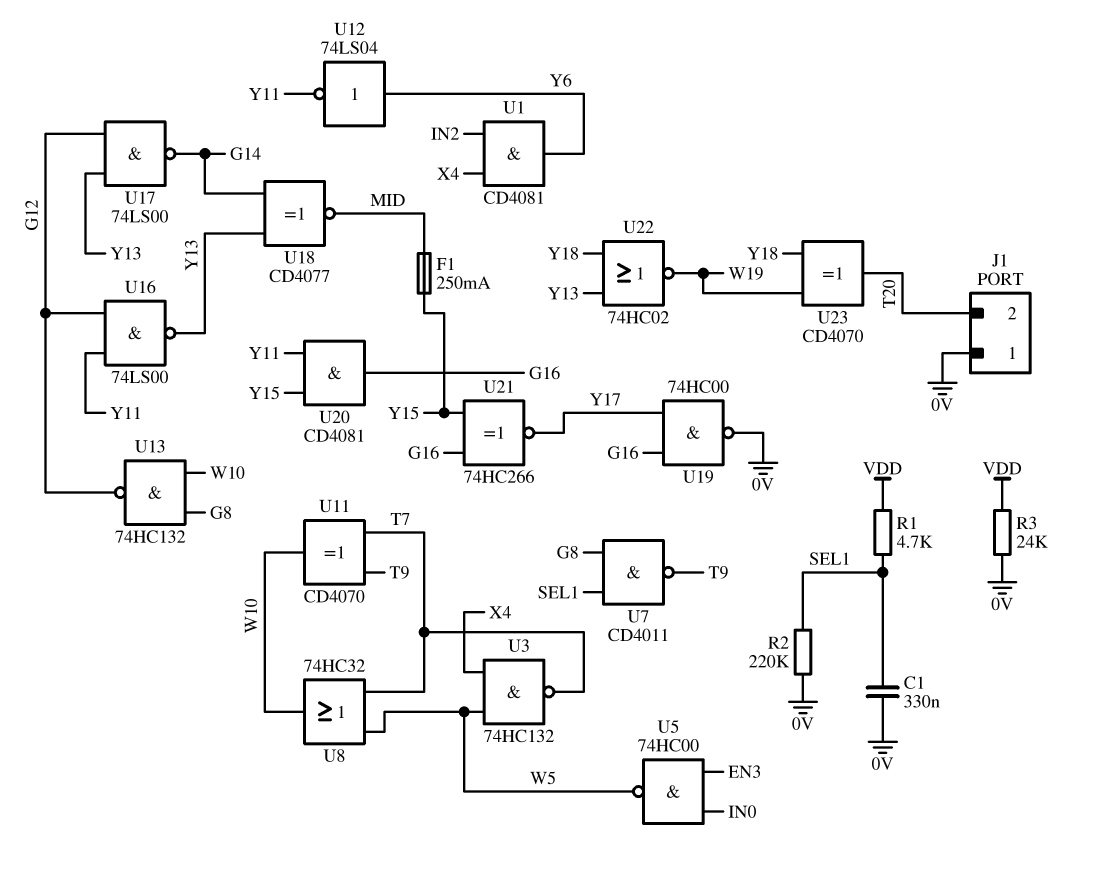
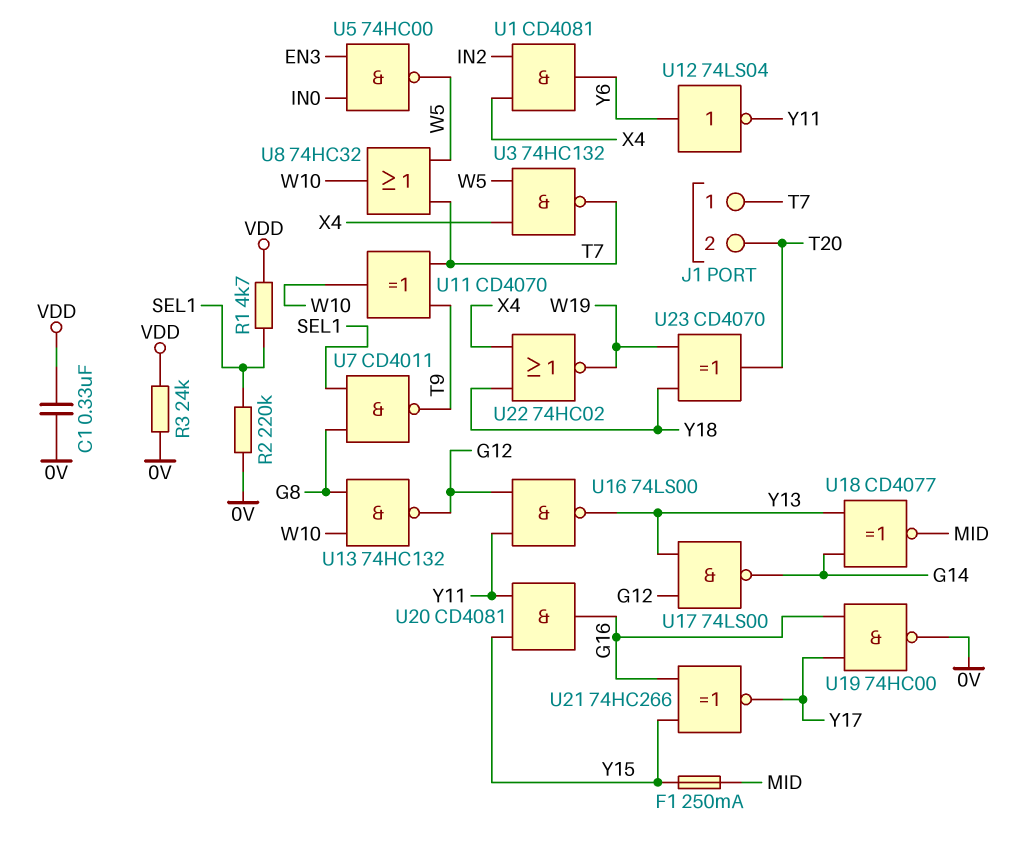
C1: 330nF (0V, SEL1) -> 330nF (0V, VDD)
J1 pin 1: 0V -> T7
U22: NOR 74HC02 (in Y13, in Y18, out W19) -> NOR 74HC02 (in X4, in Y18, out W19)

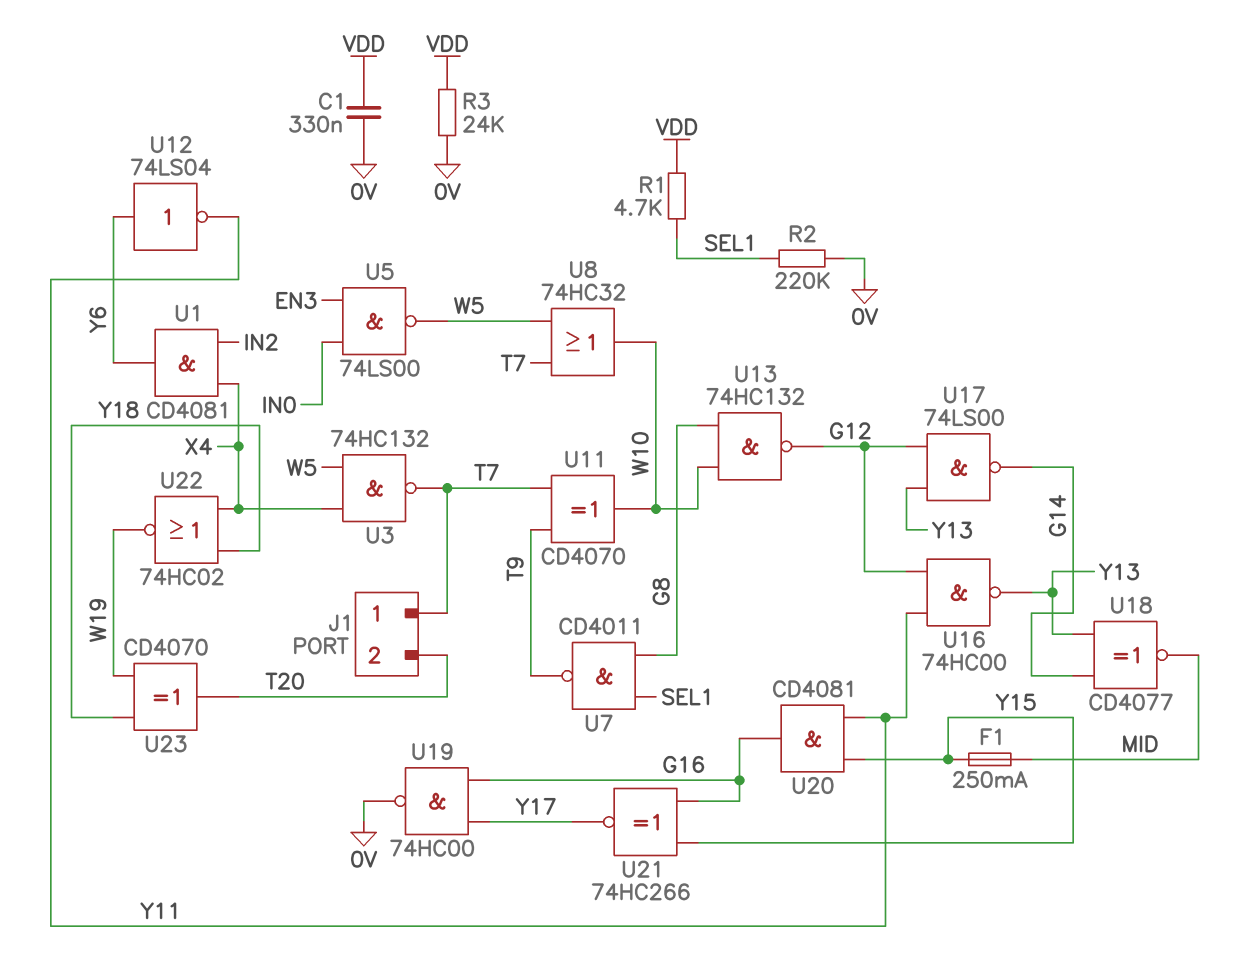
U5: NAND 74HC00 (in EN3, in IN0, out W5) -> NAND 74LS00 (in EN3, in IN0, out W5)
U16: NAND 74LS00 (in G12, in Y11, out Y13) -> NAND 74HC00 (in G12, in Y11, out Y13)

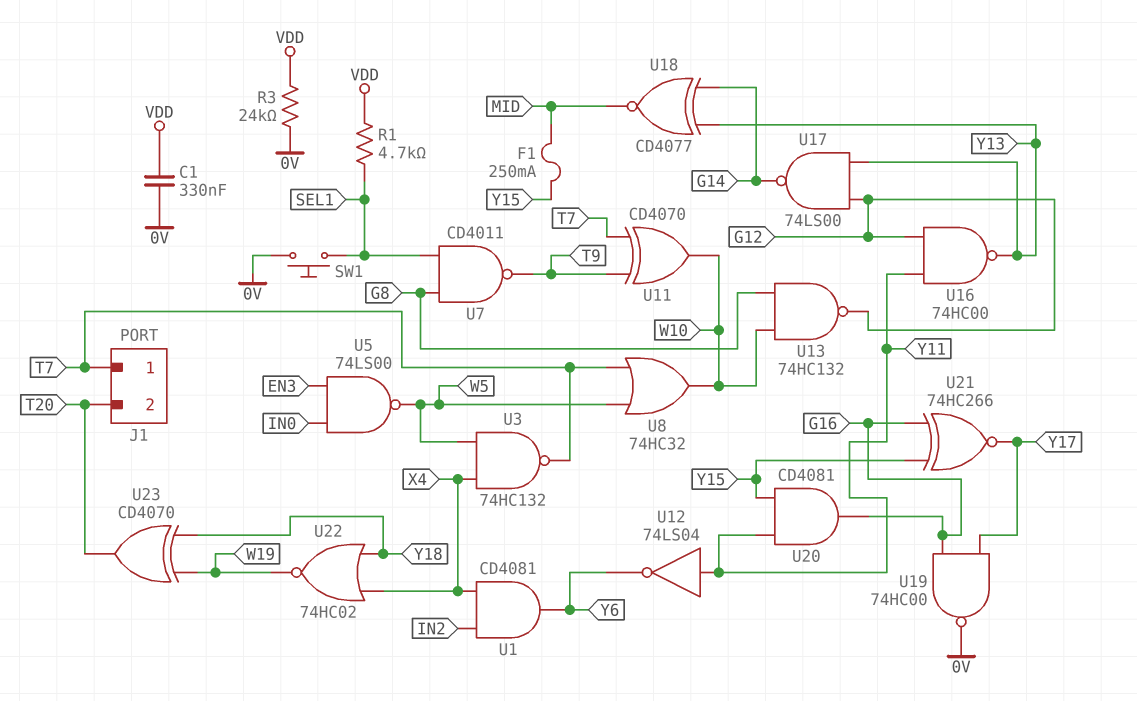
R2: 220k (0V, SEL1) -> none
SW1: none -> button (0V, SEL1)
U12: NOT 74LS04 (in Y6, out Y11) -> NOT 74LS04 (in Y11, out Y6)

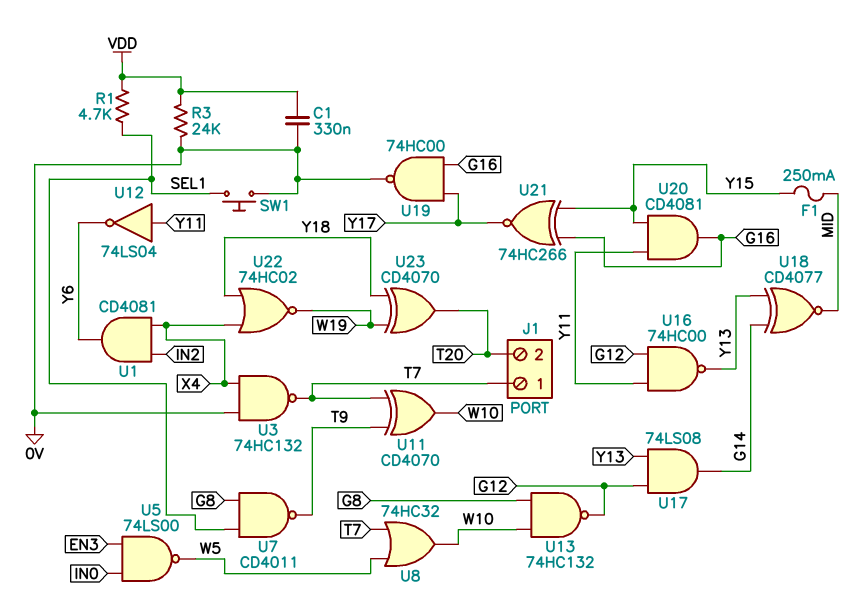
U3: NAND 74HC132 (in W5, in X4, out T7) -> NAND 74HC132 (in 0V, in X4, out T7)
U17: NAND 74LS00 (in G12, in Y13, out G14) -> AND 74LS08 (in G12, in Y13, out G14)

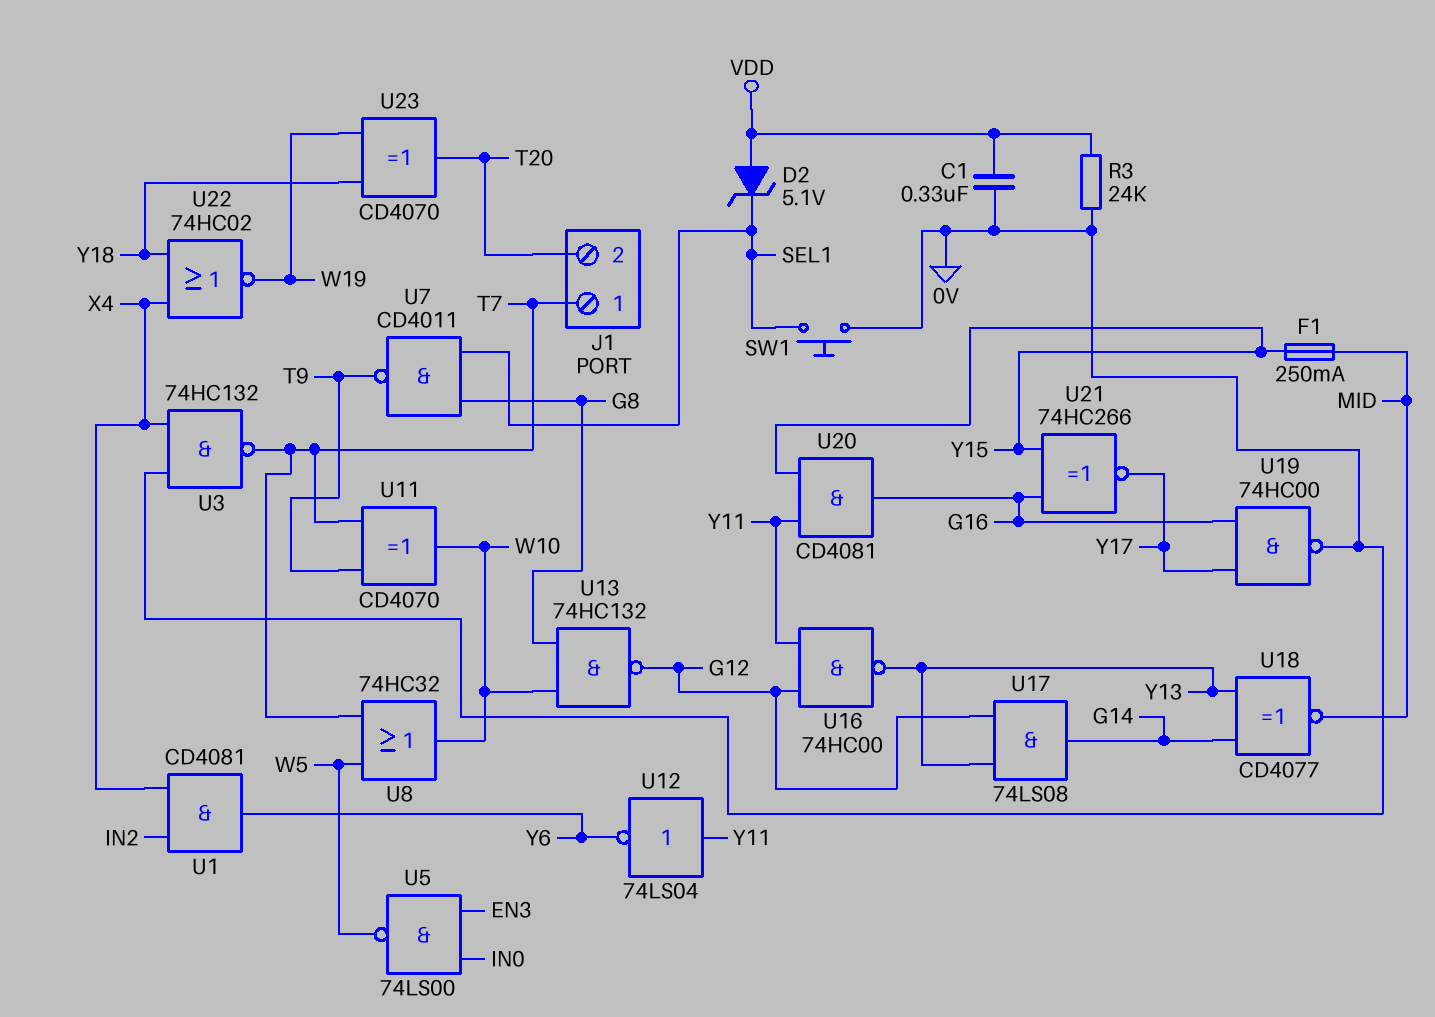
D2: none -> zener 5.1V (A VDD, K SEL1)
R1: 4.7k (SEL1, VDD) -> none

